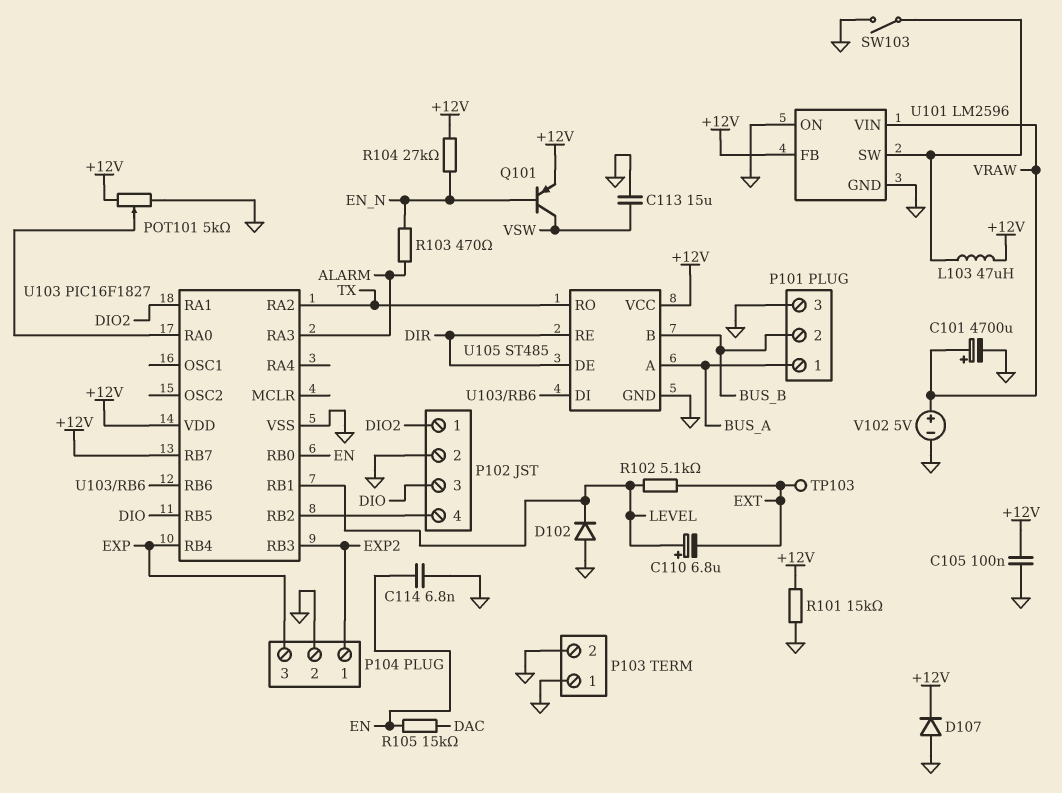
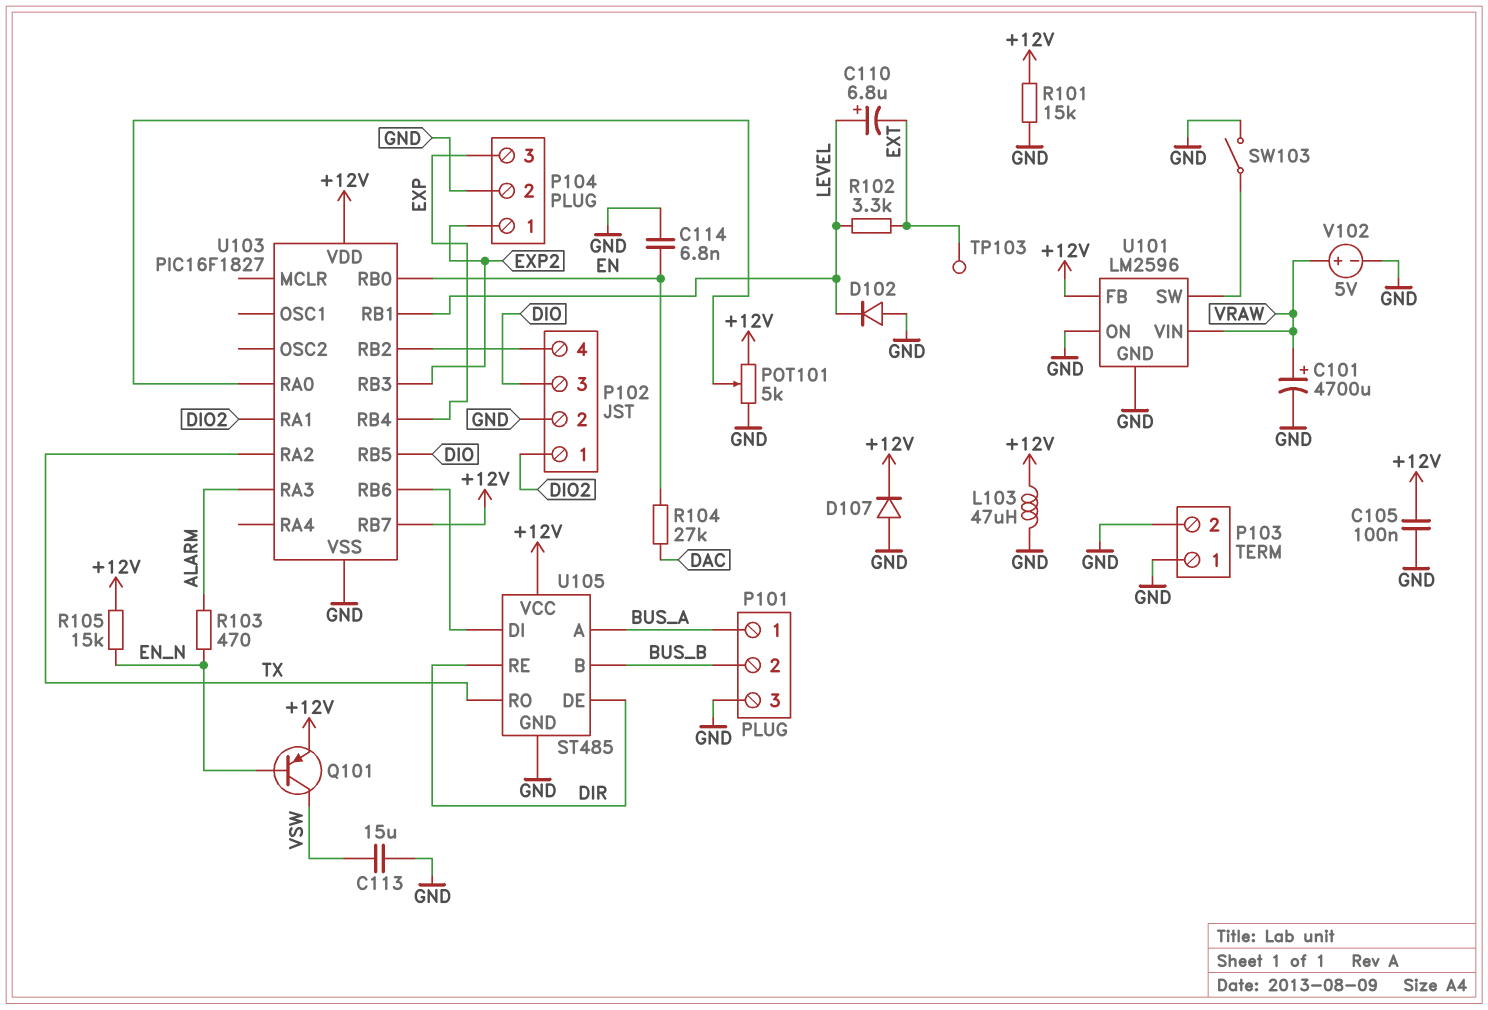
L103: 47uH (+12V, U101/SW) -> 47uH (+12V, GND)
R102: 5.1k (EXT, LEVEL) -> 3.3k (EXT, LEVEL)
R104: 27k (+12V, EN_N) -> 27k (DAC, EN)
R105: 15k (DAC, EN) -> 15k (+12V, EN_N)

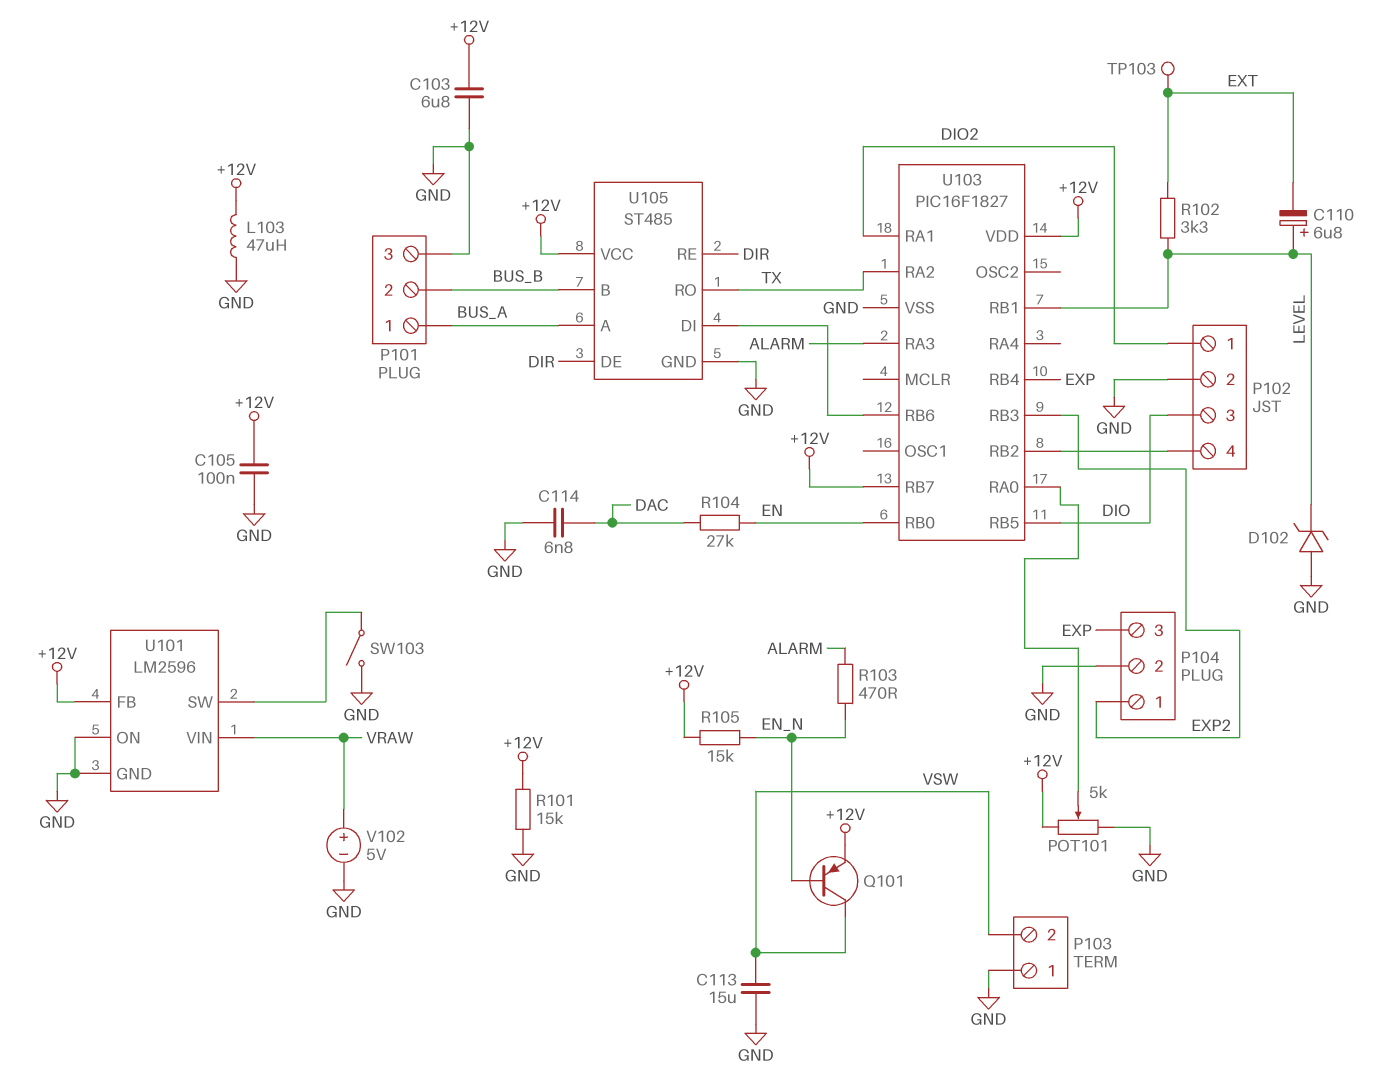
C101: 4700uF (plus VRAW, minus GND) -> none
C103: none -> 6.8uF (+12V, GND)
C114: 6.8nF (EN, GND) -> 6.8nF (DAC, GND)
D102: diode (A GND, K LEVEL) -> zener (A GND, K LEVEL)
D107: diode (A GND, K +12V) -> none
P103 pin 2: GND -> VSW

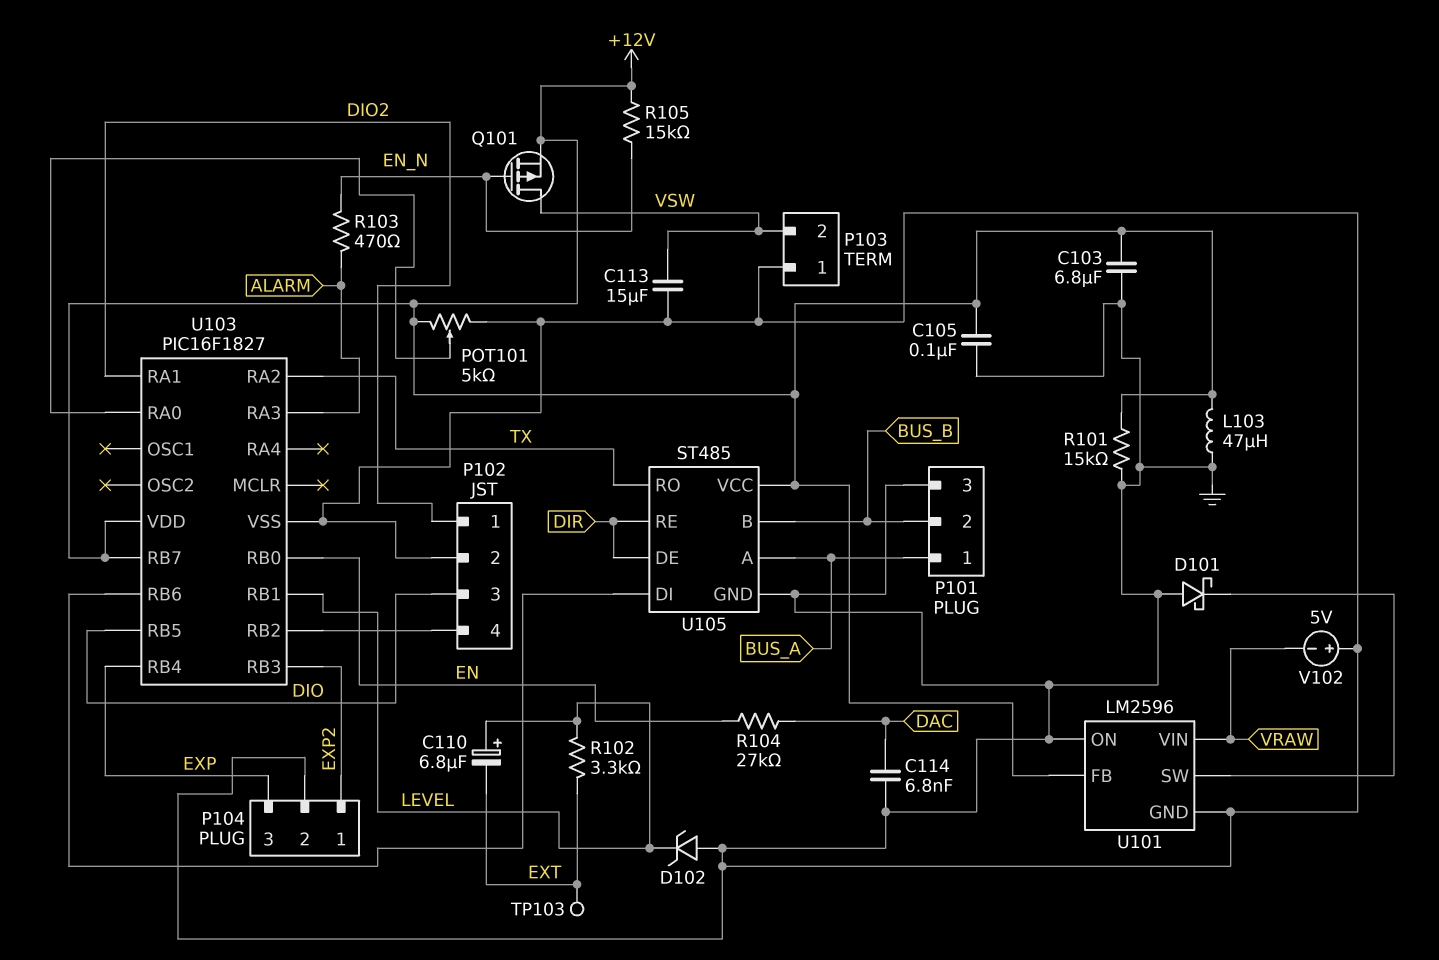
D101: none -> schottky (A GND, K U101/SW)
Q101: PNP (B EN_N, C VSW, E +12V) -> PMOS (G EN_N, D VSW, S +12V)
SW103: switch (GND, U101/SW) -> none
V102: 5V (plus VRAW, minus GND) -> 5V (plus GND, minus VRAW)

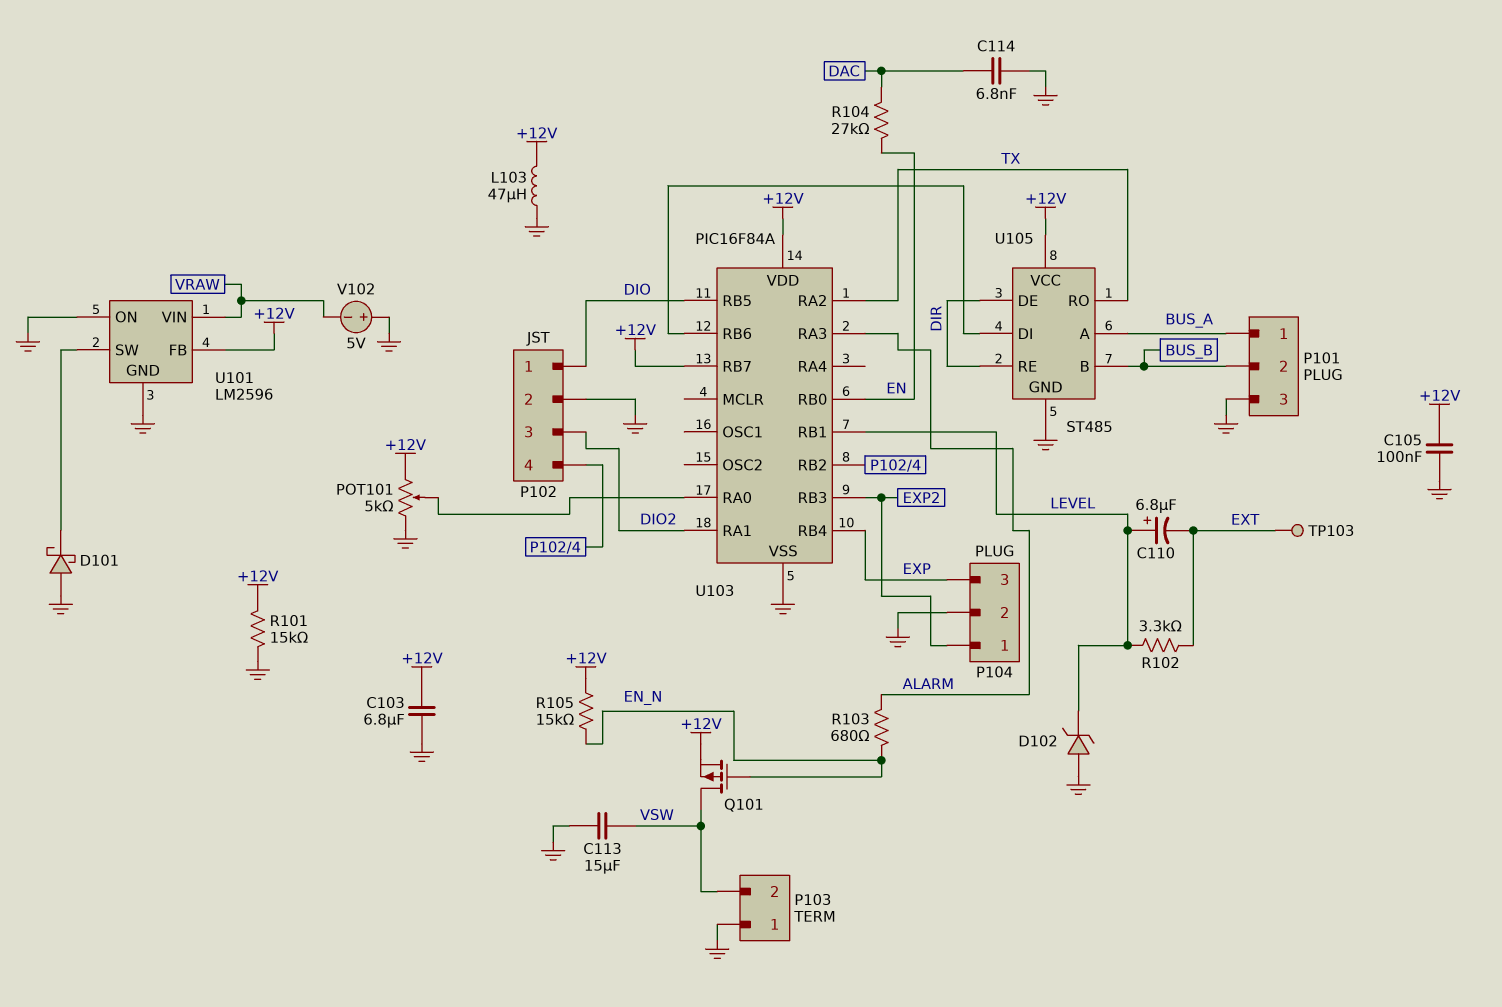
P102 pin 1: DIO2 -> DIO
P102 pin 3: DIO -> DIO2
R103: 470 (ALARM, EN_N) -> 680 (ALARM, EN_N)
U103: PIC16F1827 -> PIC16F84A

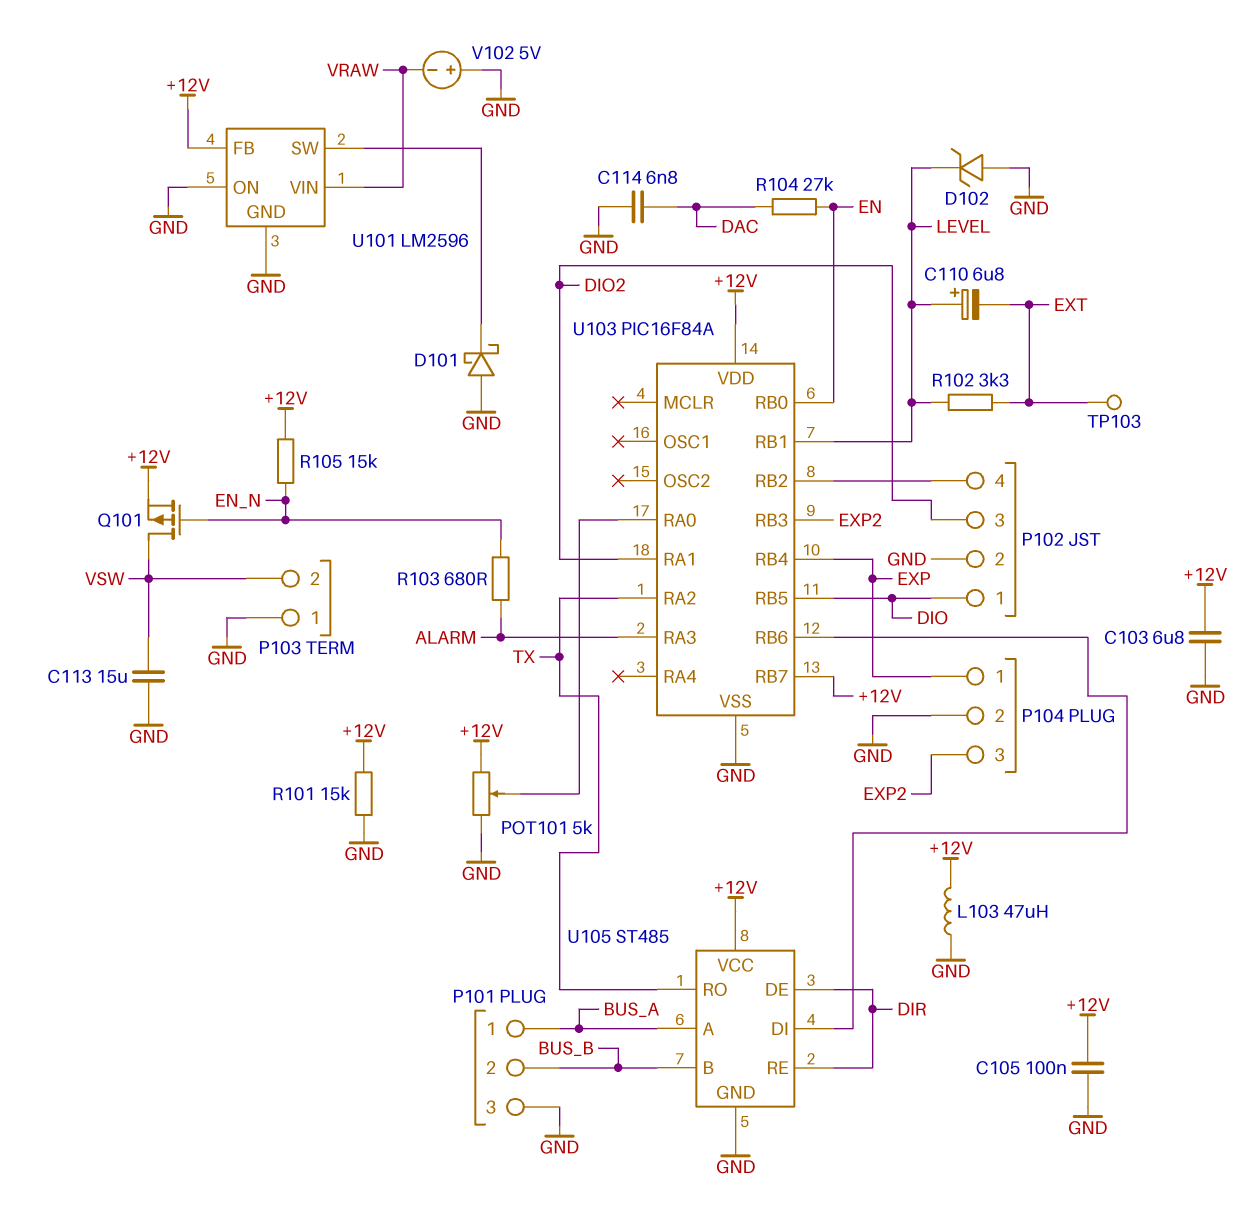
P104 pin 1: EXP2 -> EXP
P104 pin 3: EXP -> EXP2

